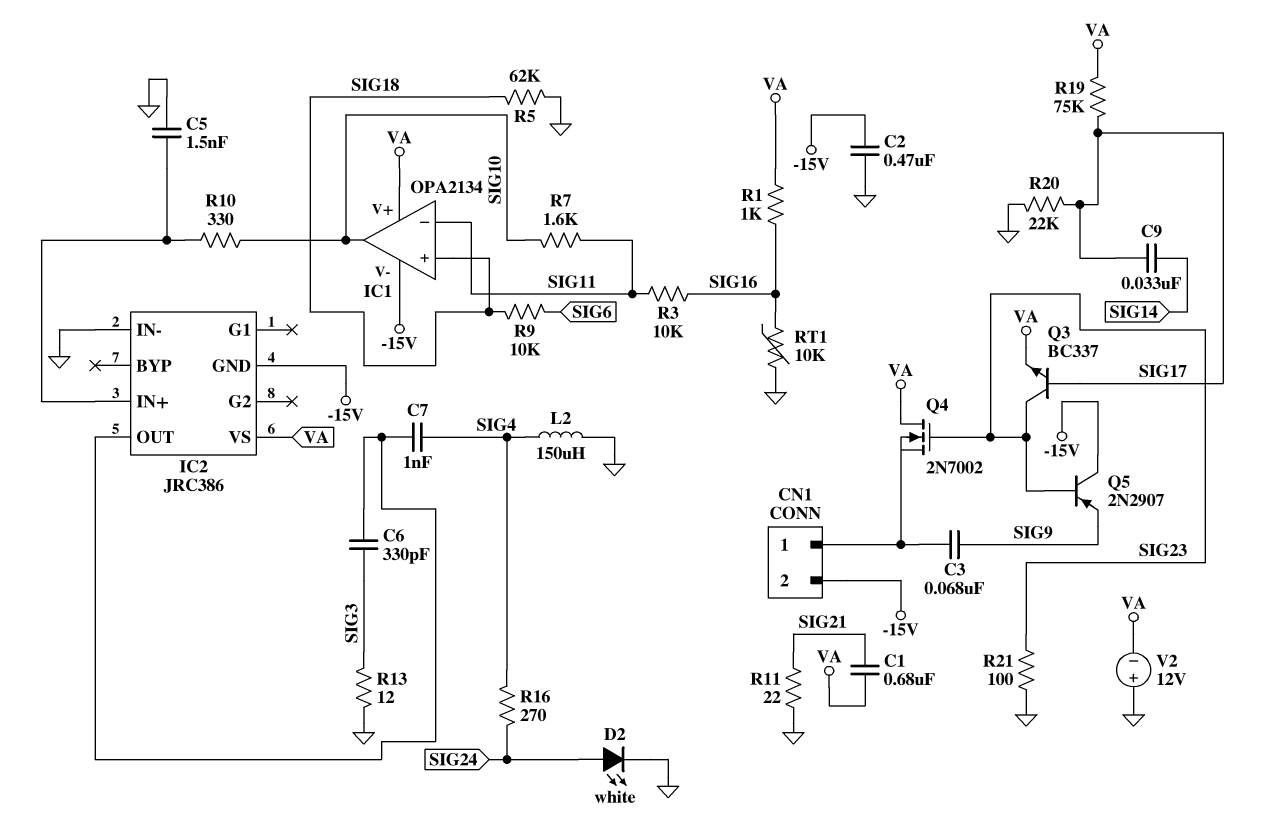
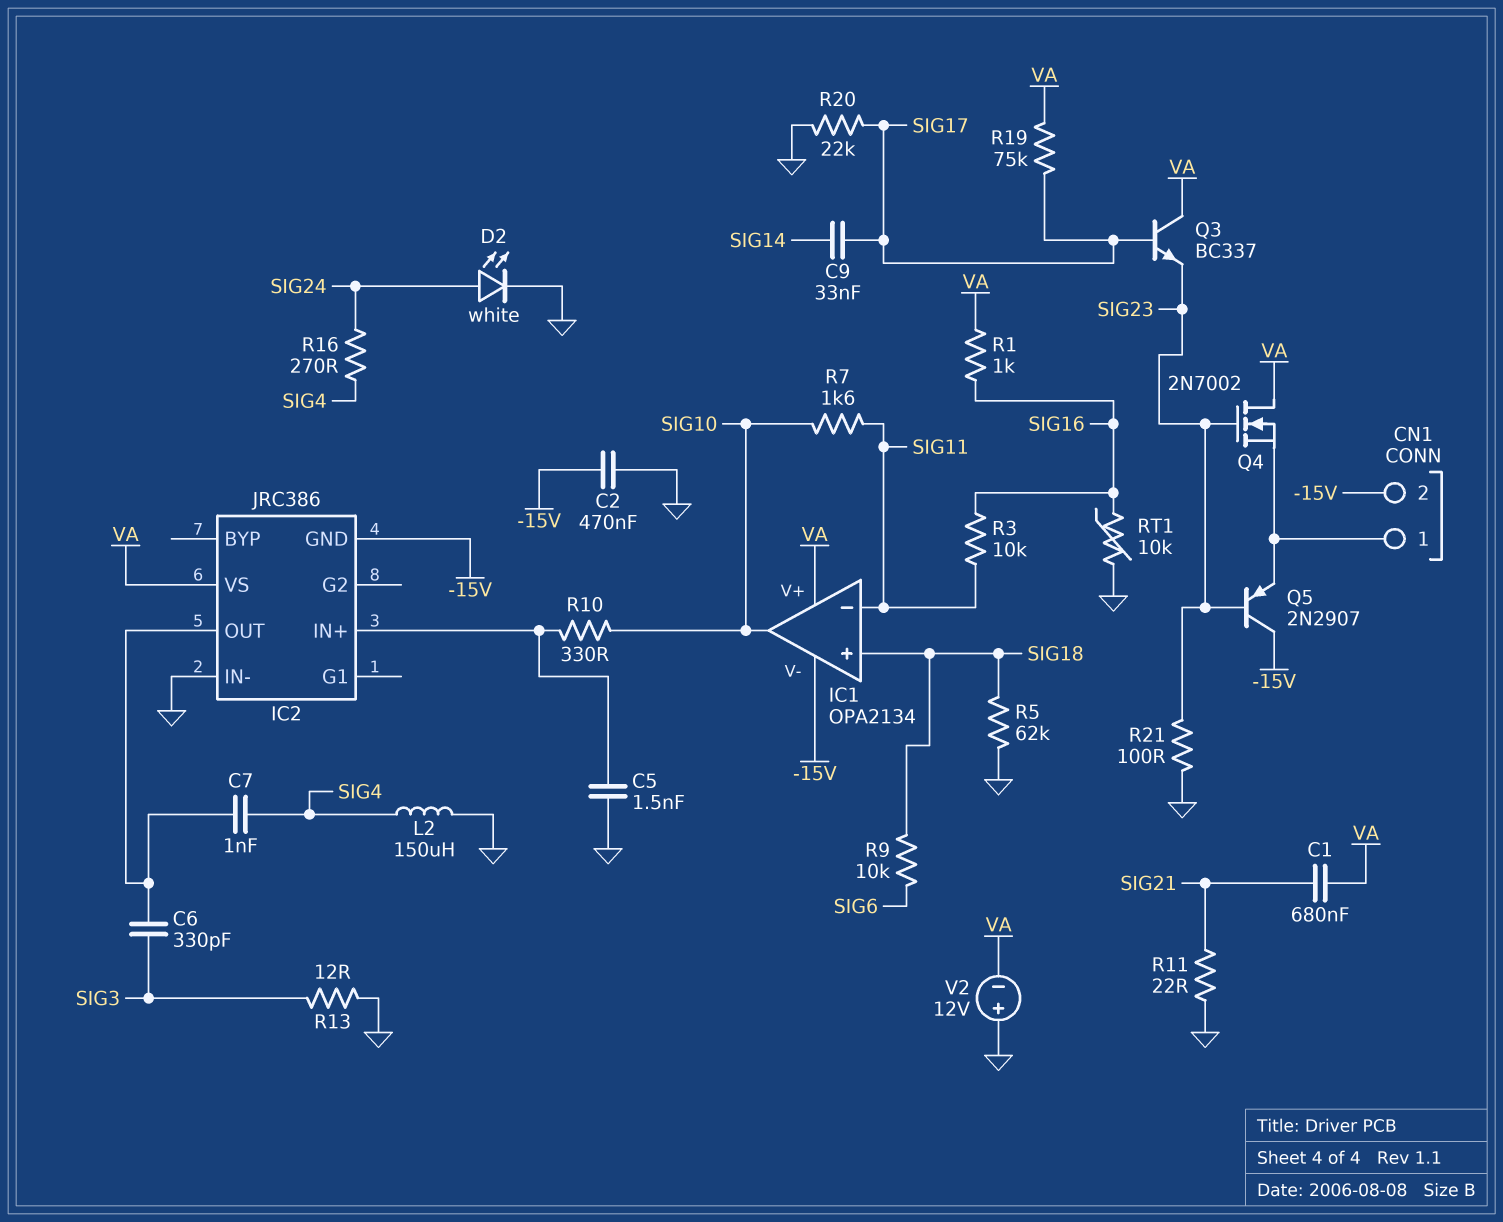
C3: 68nF (CN1/1, SIG9) -> none
Q3: NPN BC337 (B SIG17, C SIG23, E VA) -> NPN BC337 (B SIG17, C VA, E SIG23)
Q5: PNP 2N2907 (B SIG23, C -15V, E SIG9) -> PNP 2N2907 (B SIG23, C -15V, E CN1/1)

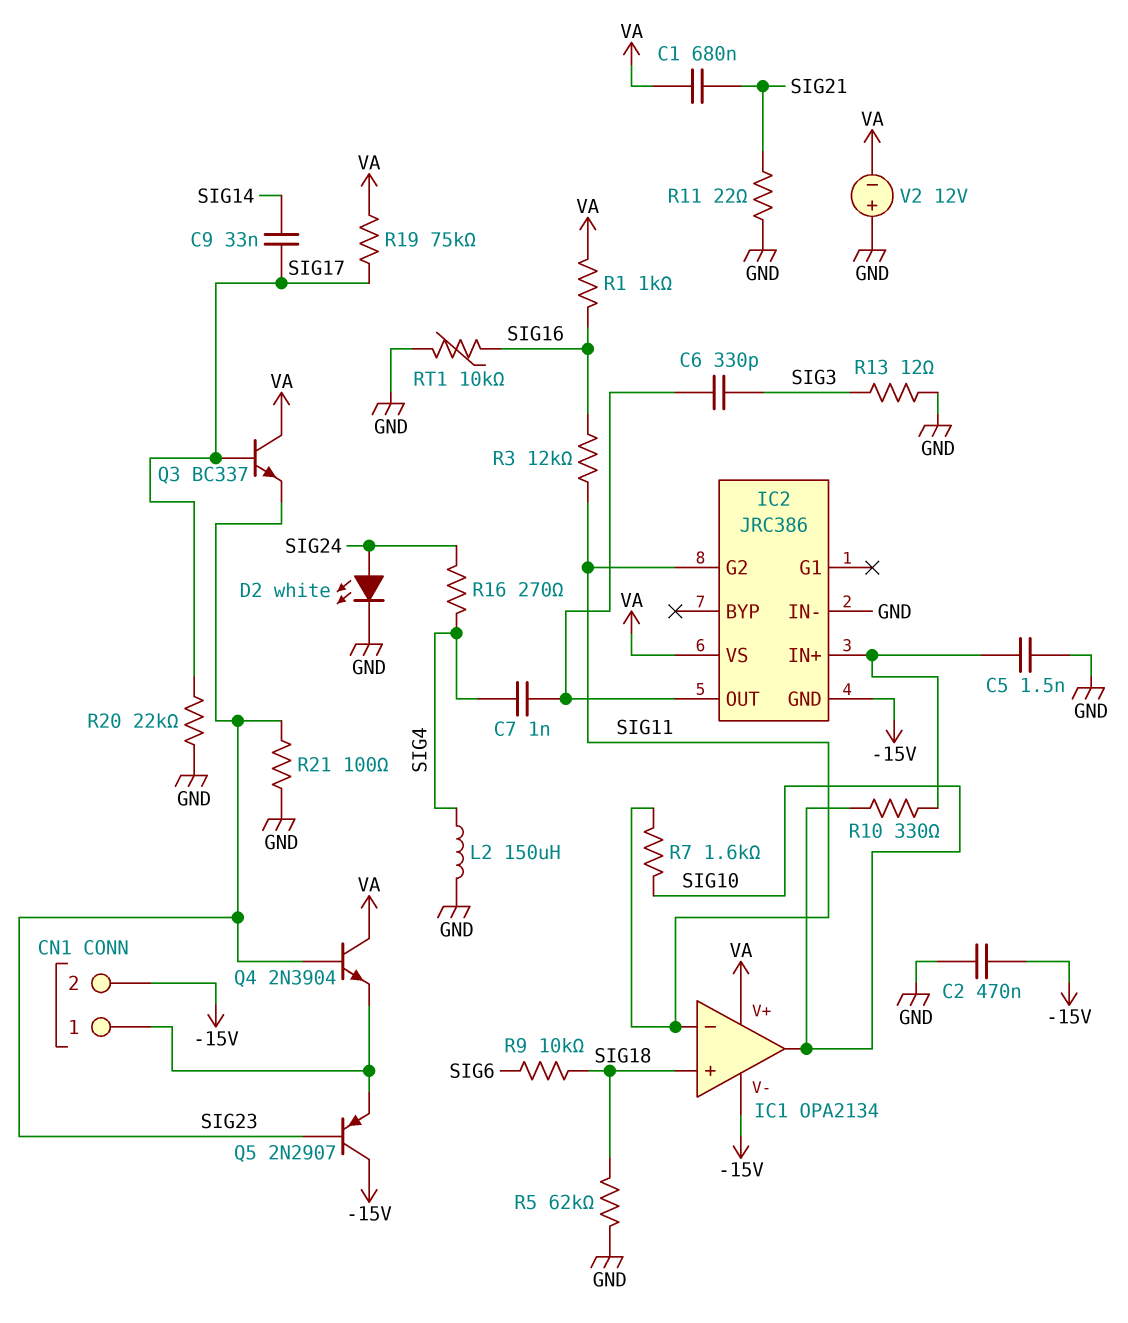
IC2 pin G2: none -> SIG11
Q4: NMOS 2N7002 (G SIG23, D VA, S CN1/1) -> NPN 2N3904 (B SIG23, C VA, E CN1/1)
R3: 10k (SIG11, SIG16) -> 12k (SIG11, SIG16)

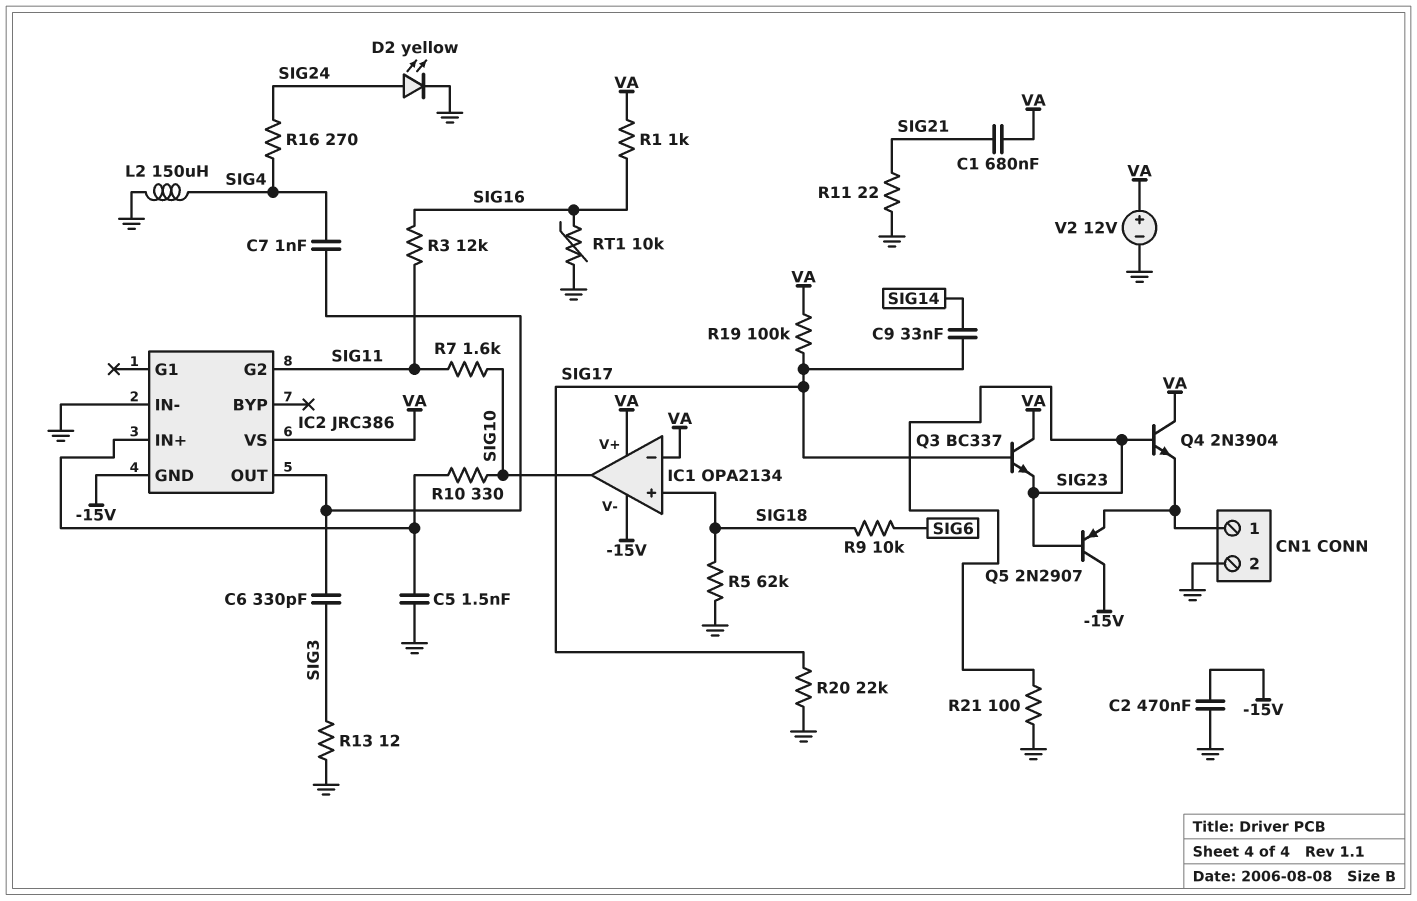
CN1 pin 2: -15V -> GND
D2: LED white (A SIG24, K GND) -> LED yellow (A SIG24, K GND)
IC1 pin in-: SIG11 -> VA
R19: 75k (SIG17, VA) -> 100k (SIG17, VA)
V2: 12V (plus GND, minus VA) -> 12V (plus VA, minus GND)

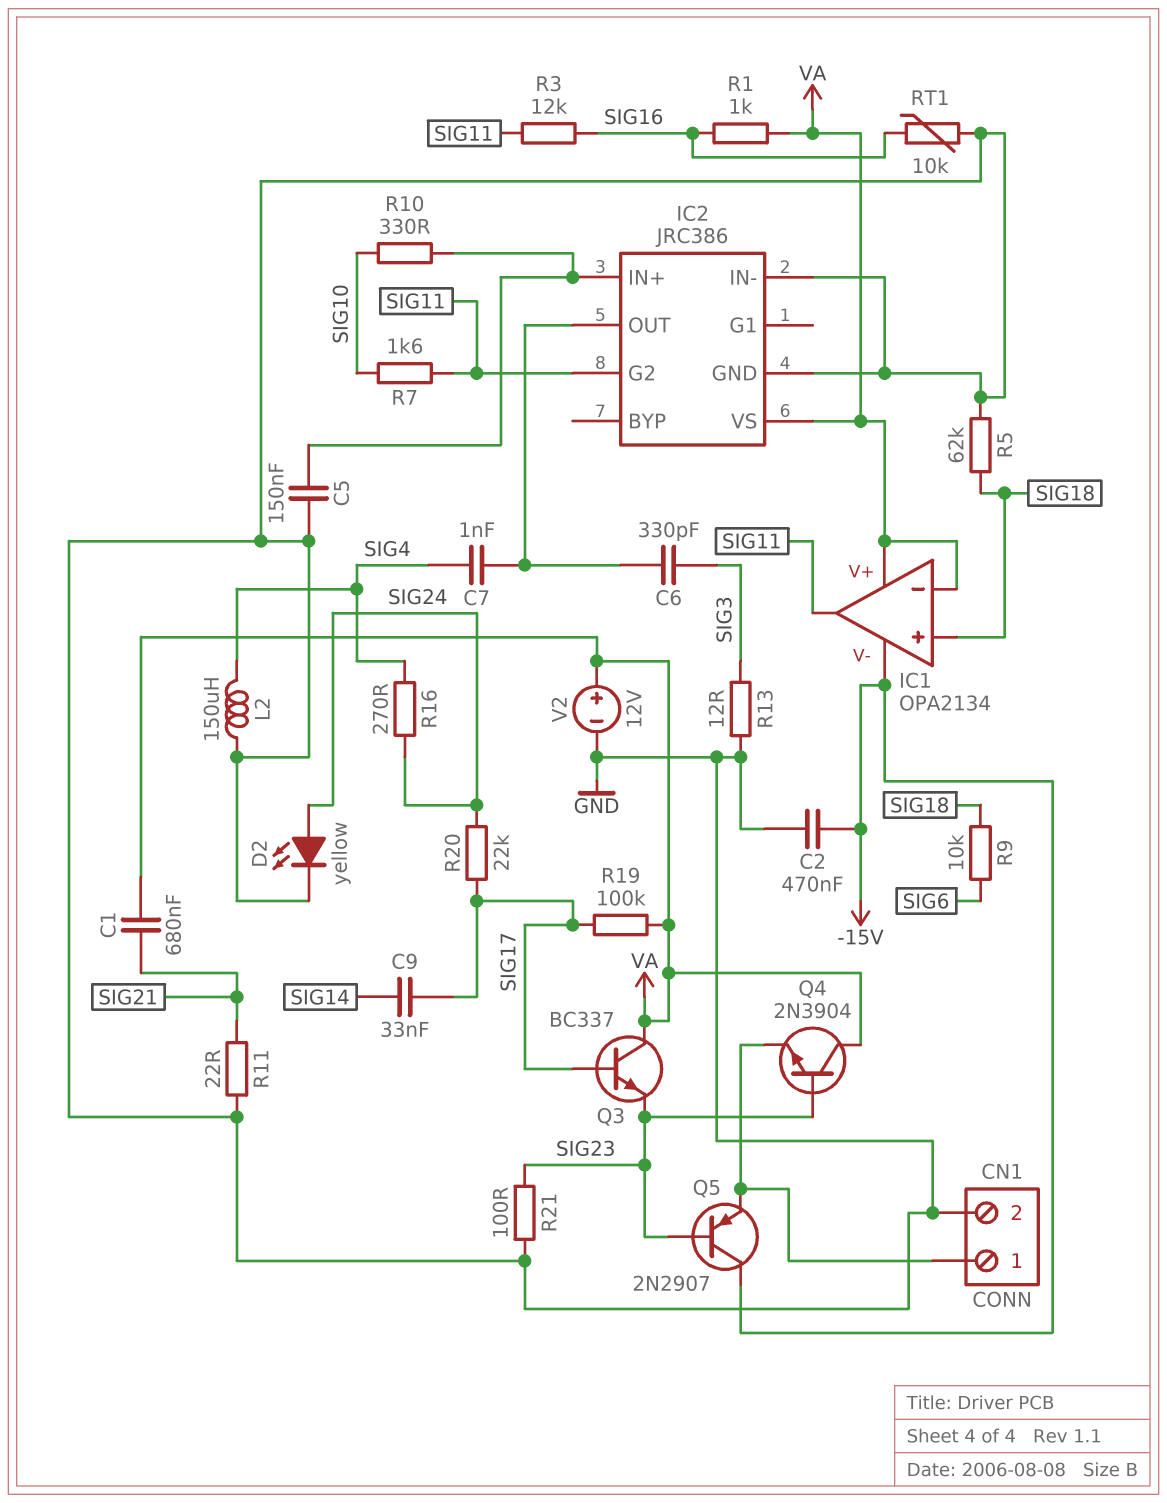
C5: 1.5nF (GND, IC2/IN+) -> 150nF (GND, IC2/IN+)
IC1 pin out: SIG10 -> SIG11
IC2 pin GND: -15V -> GND
R20: 22k (GND, SIG17) -> 22k (SIG17, SIG24)

